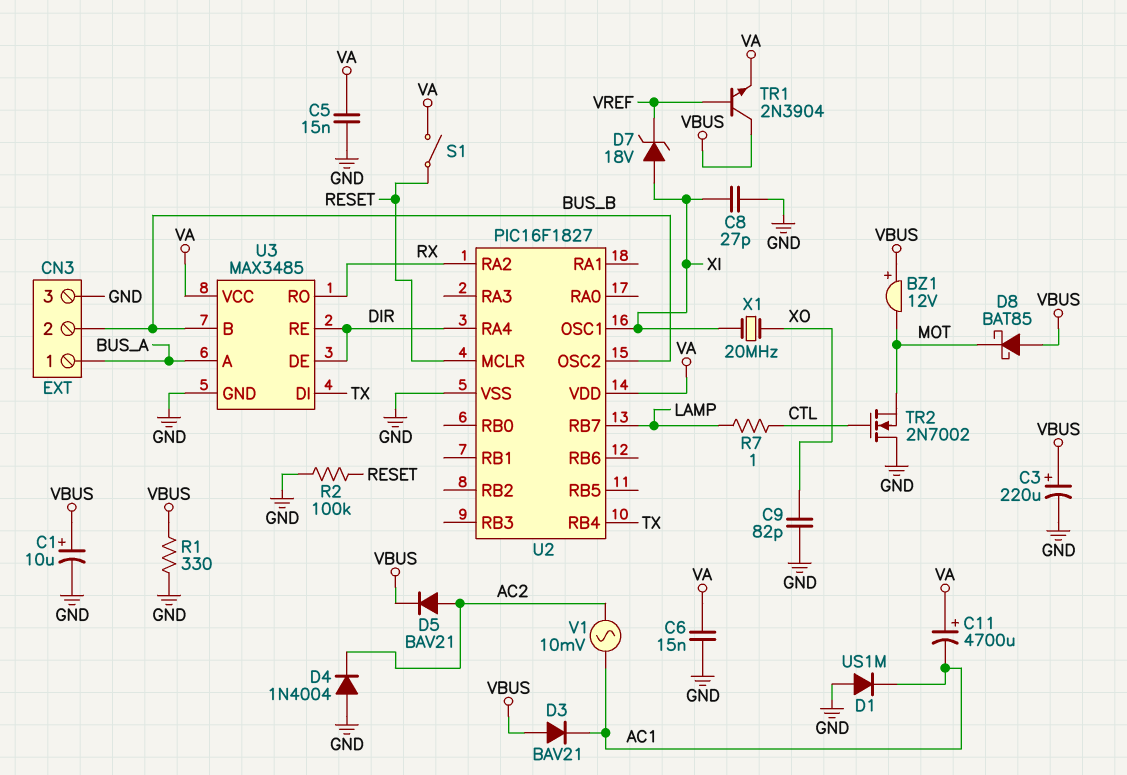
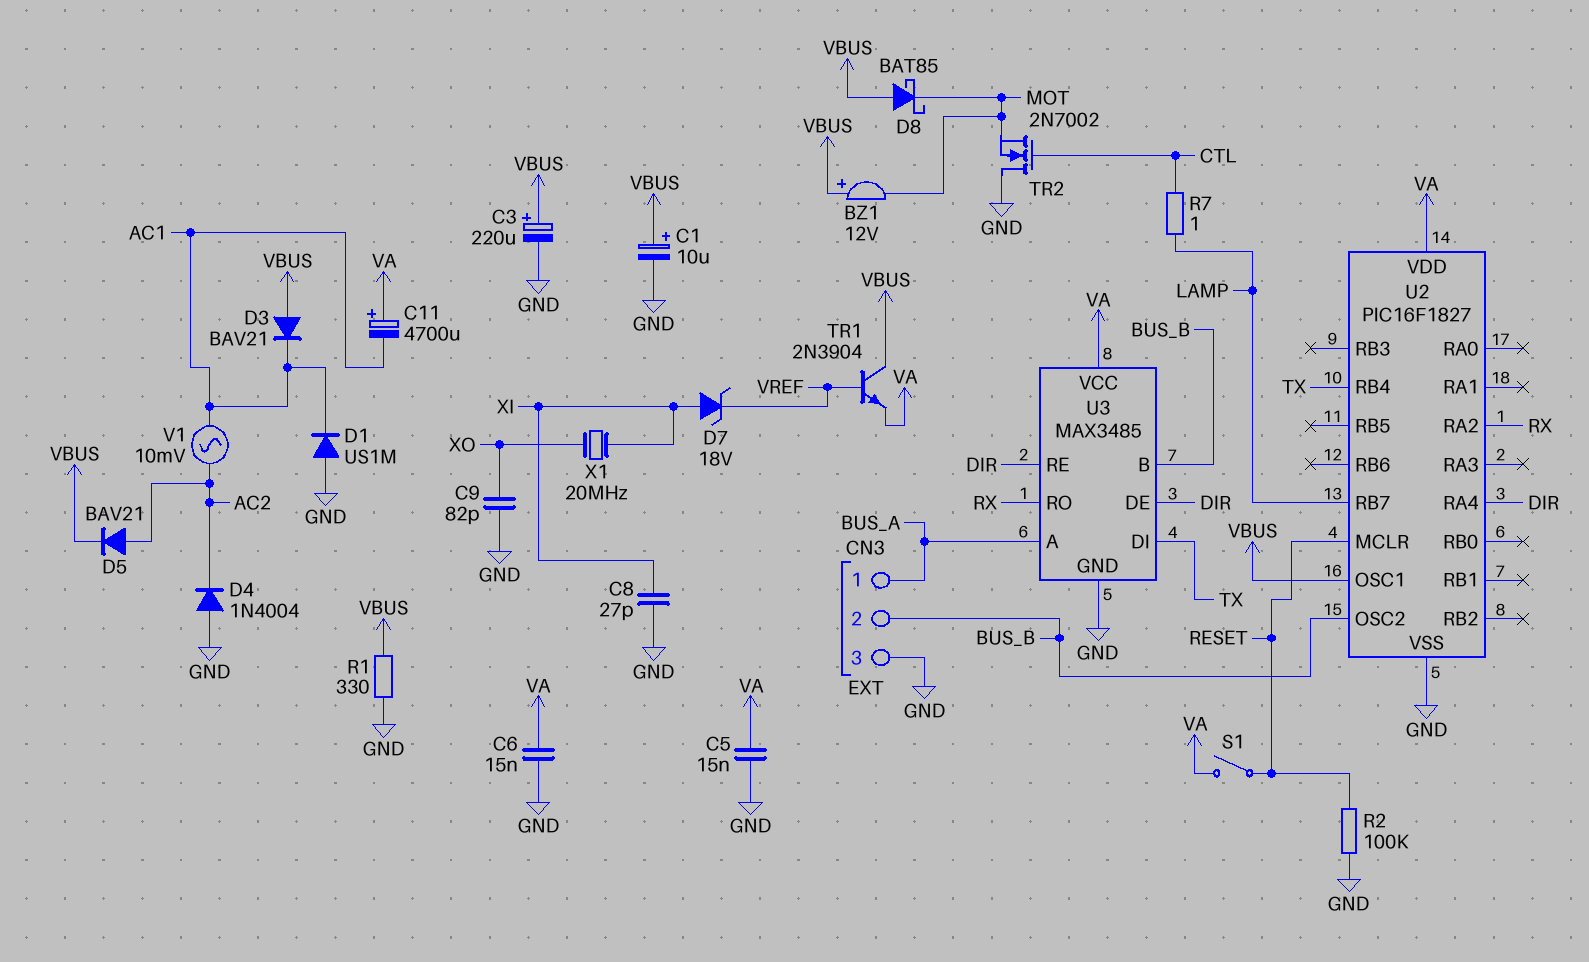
U2 pin OSC1: XI -> VBUS

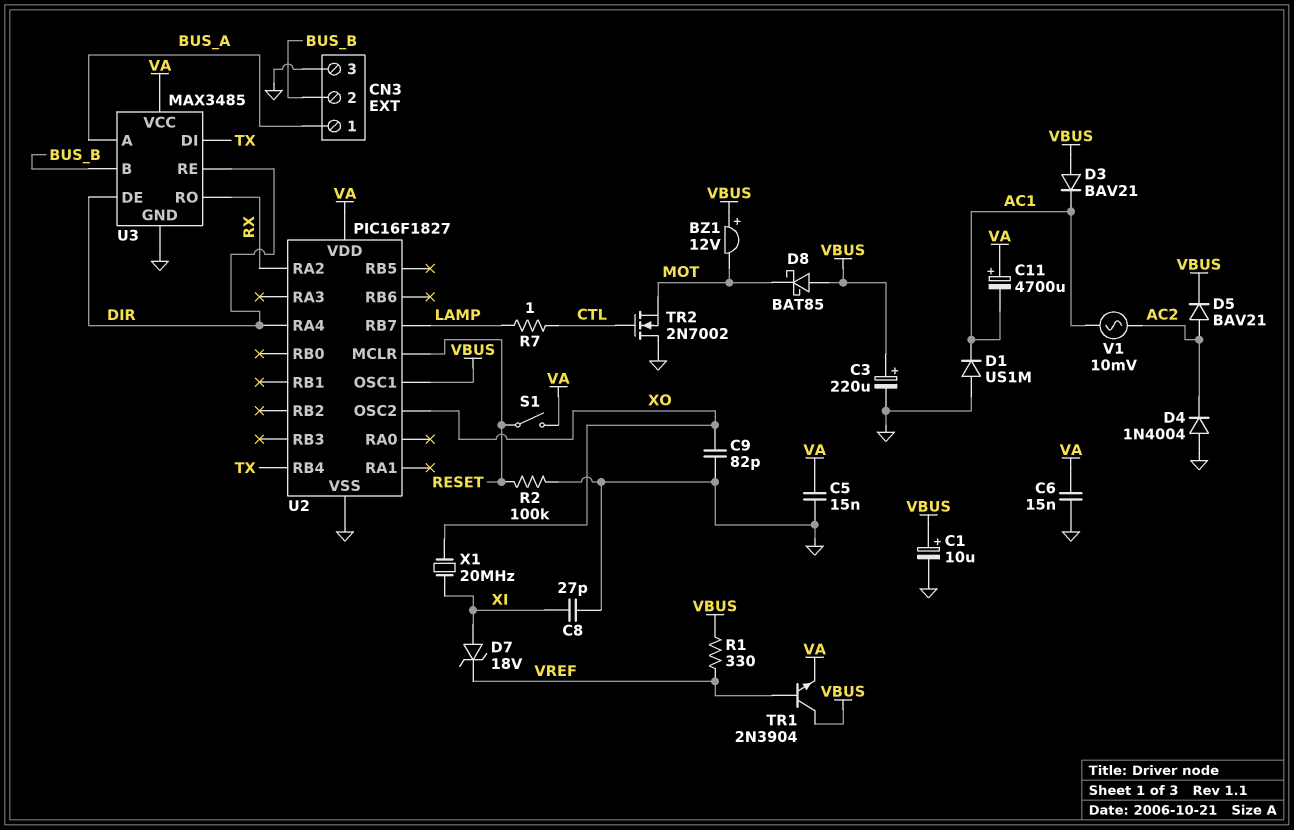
R1: 330 (GND, VBUS) -> 330 (VBUS, VREF)
U2 pin OSC2: BUS_B -> XO

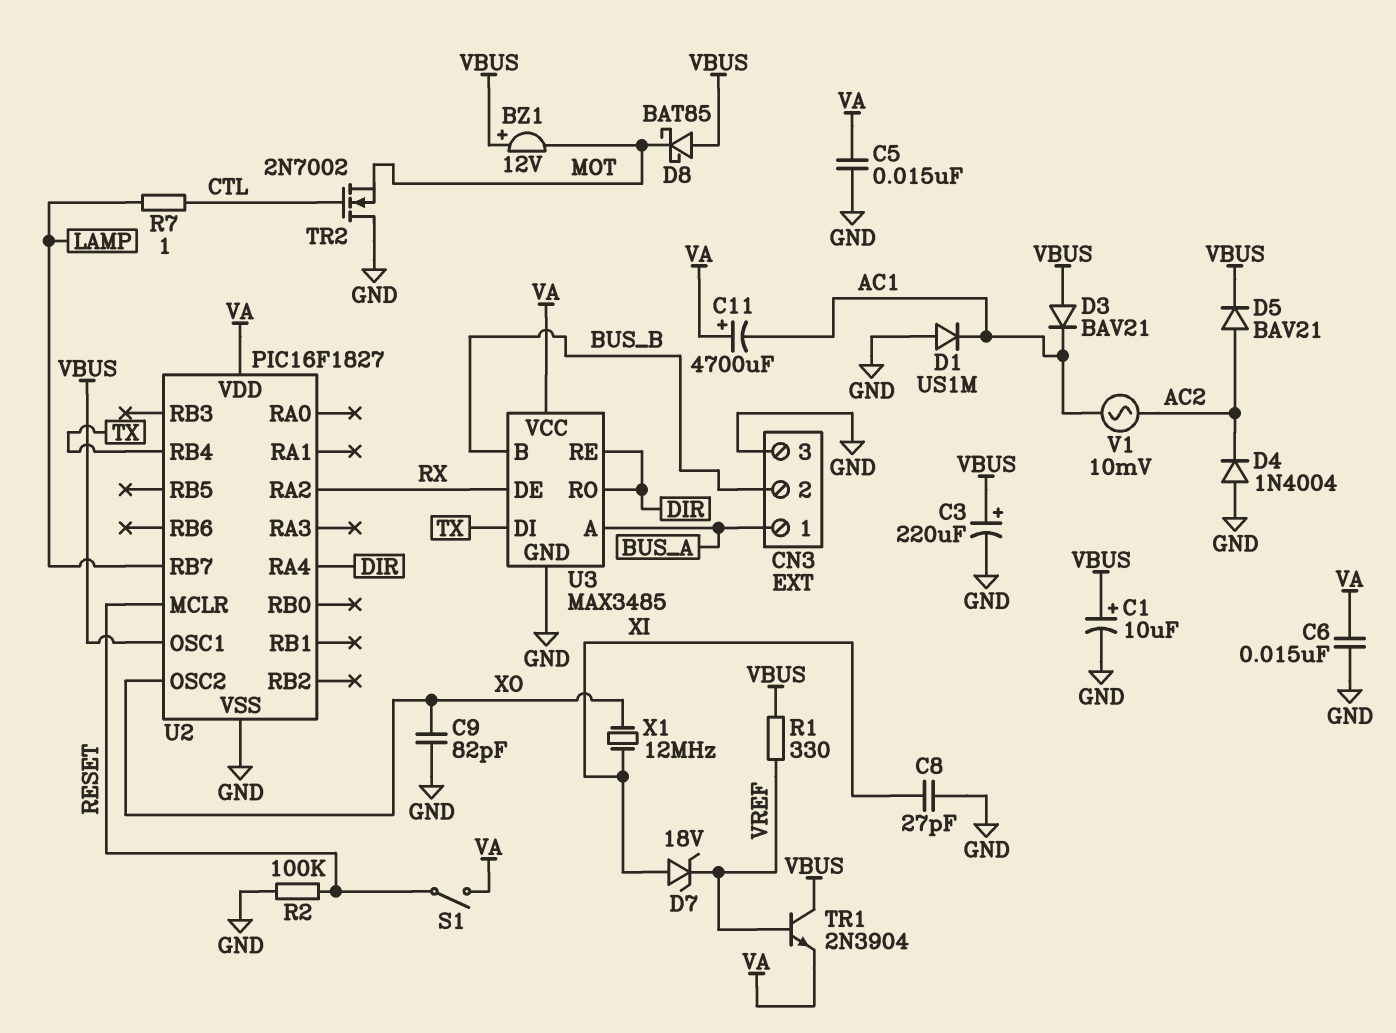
U3 pin DE: DIR -> RX
U3 pin RO: RX -> DIR
X1: 20MHz (XI, XO) -> 12MHz (XI, XO)

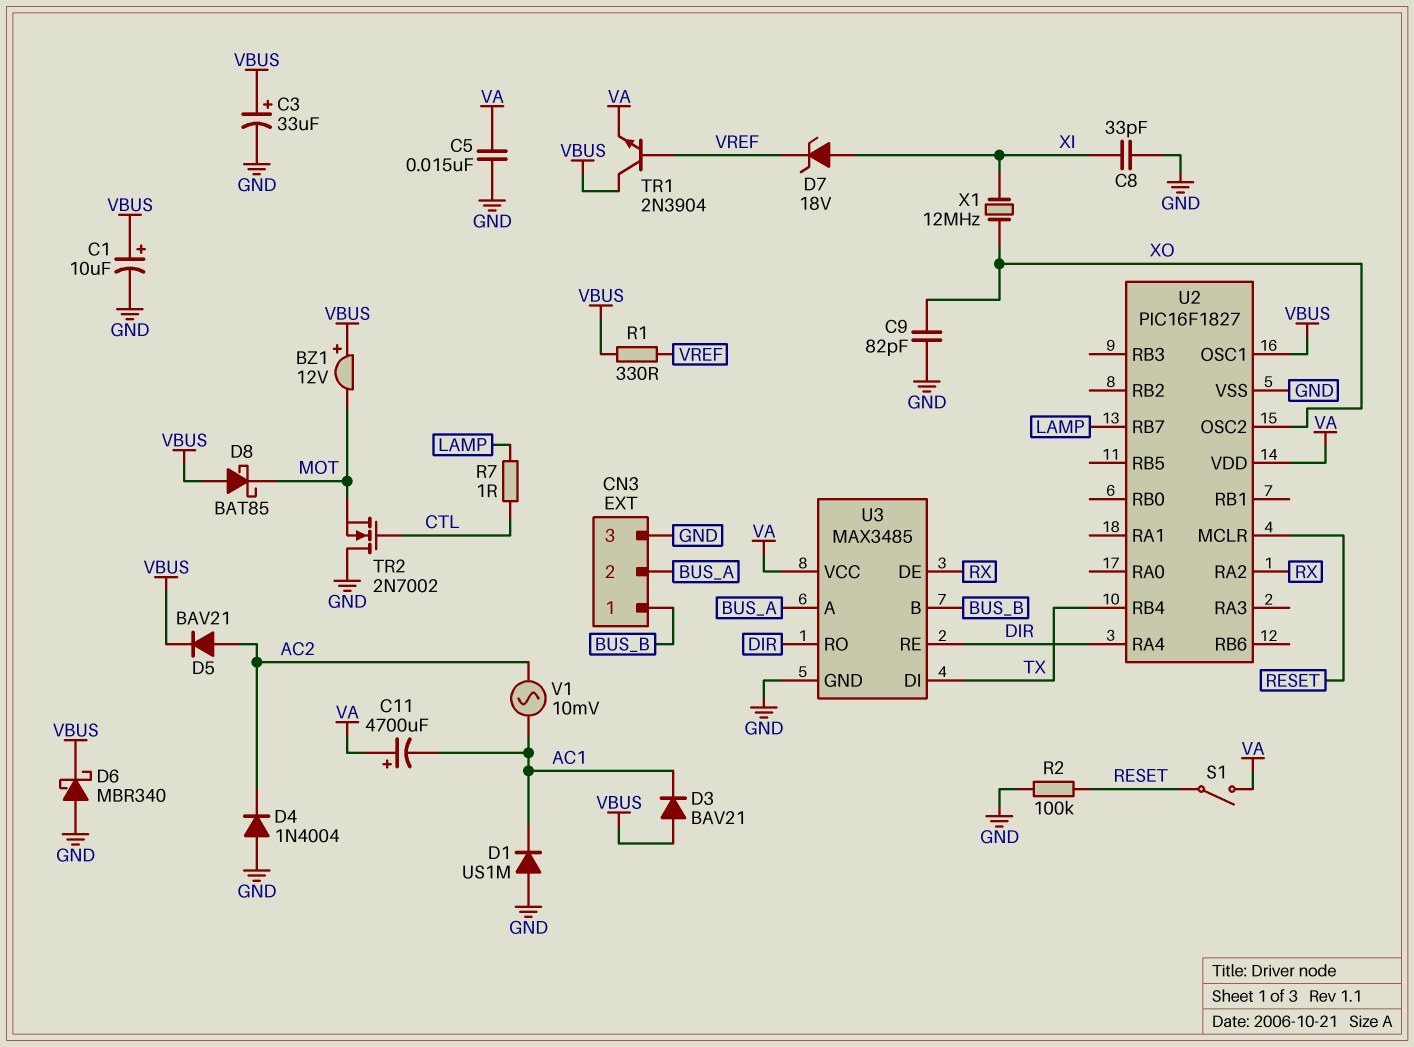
C3: 220uF (plus VBUS, minus GND) -> 33uF (plus VBUS, minus GND)
C6: 15nF (GND, VA) -> none
C8: 27pF (GND, XI) -> 33pF (GND, XI)
CN3 pin 1: BUS_A -> BUS_B
CN3 pin 2: BUS_B -> BUS_A
D6: none -> schottky MBR340 (A GND, K VBUS)

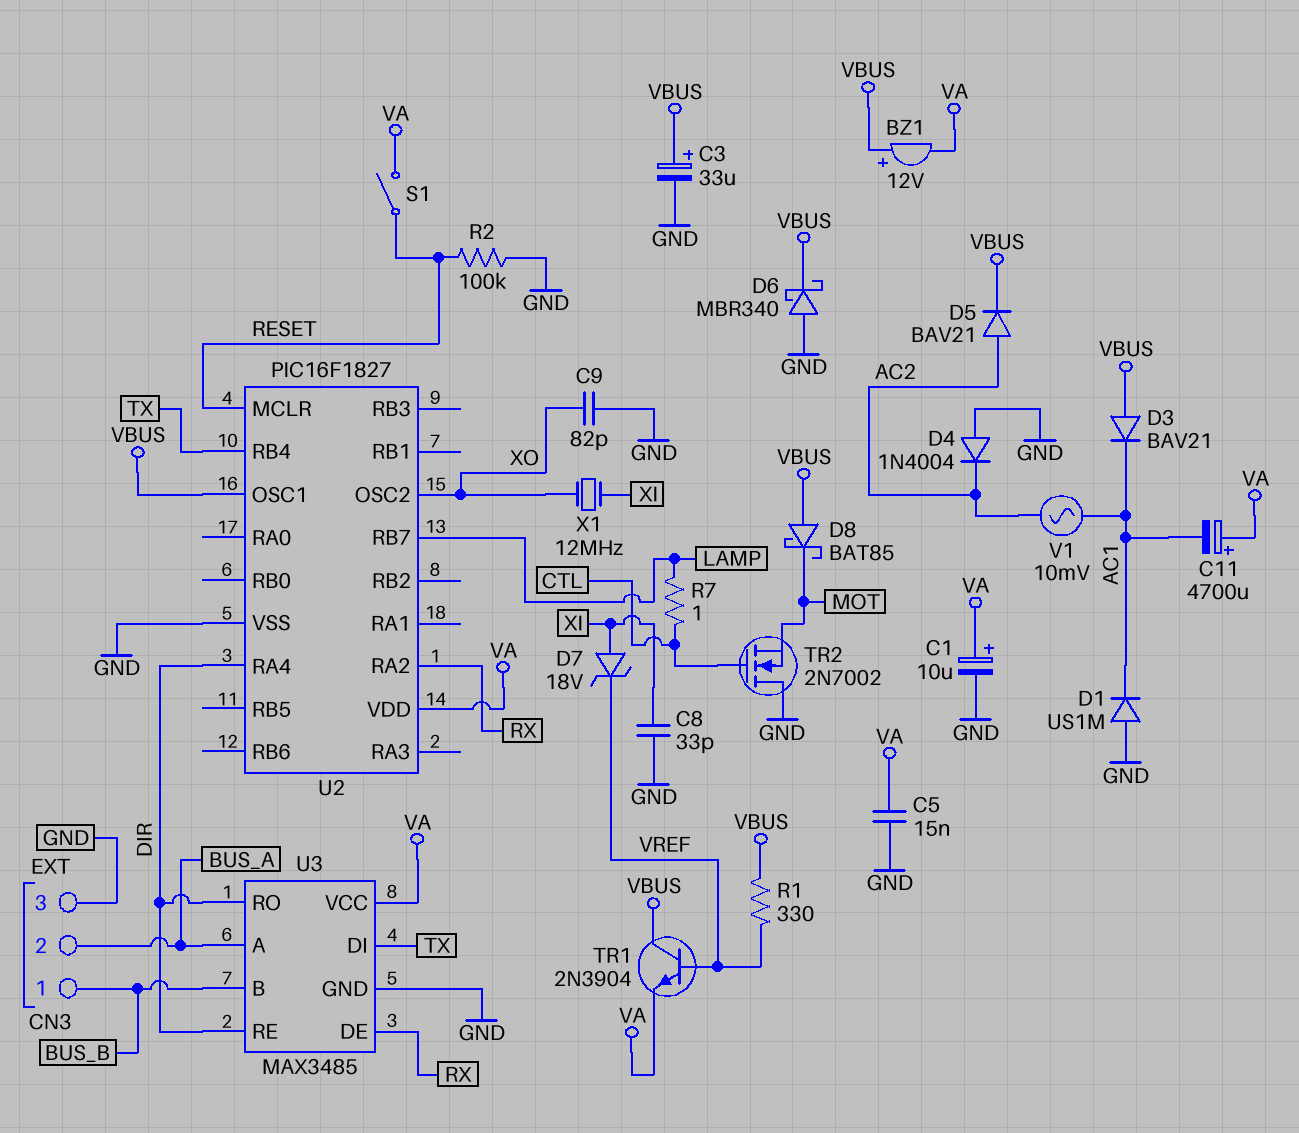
BZ1: buzzer 12V (plus VBUS, minus MOT) -> buzzer 12V (plus VBUS, minus VA)
C1: 10uF (plus VBUS, minus GND) -> 10uF (plus VA, minus GND)

